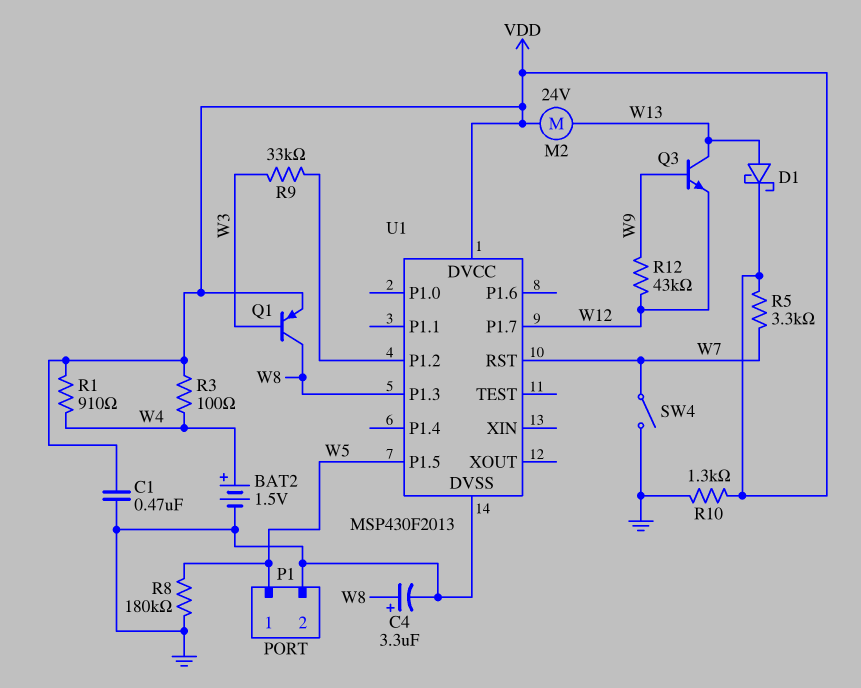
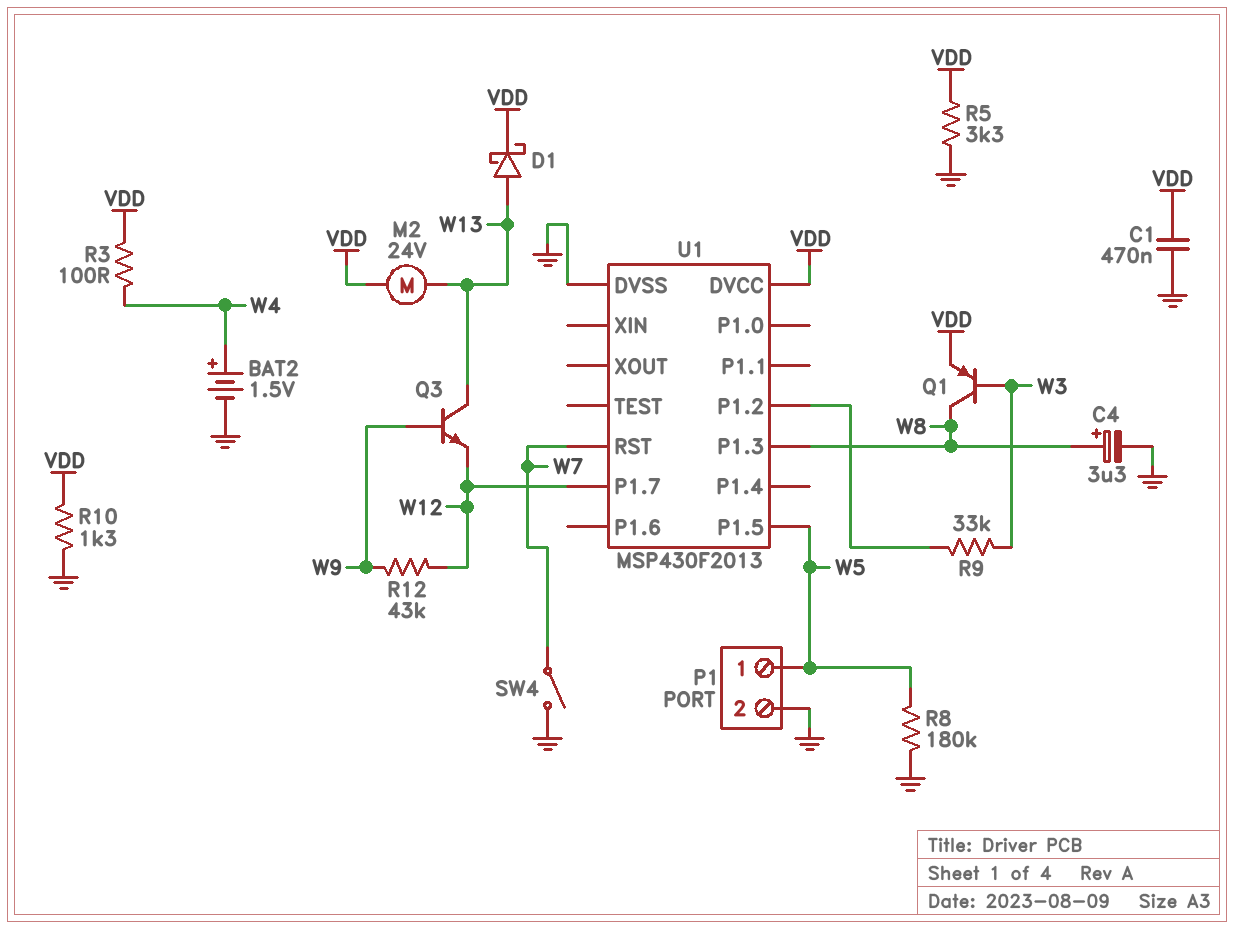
R1: 910 (VDD, W4) -> none
R5: 3.3k (VDD, W7) -> 3.3k (GND, VDD)

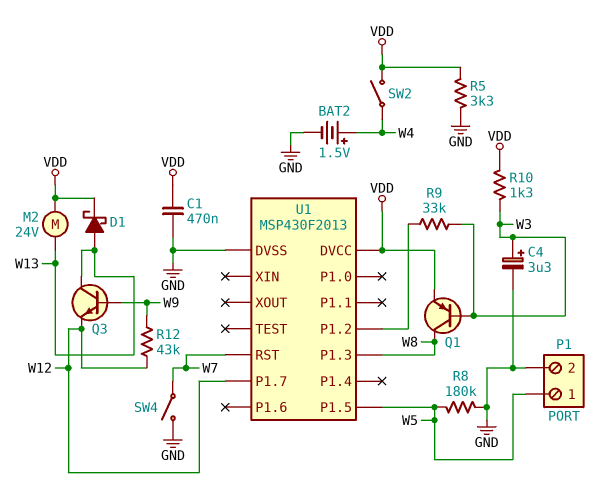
C4: 3.3uF (plus W8, minus GND) -> 3.3uF (plus W3, minus GND)
R3: 100 (VDD, W4) -> none
R10: 1.3k (GND, VDD) -> 1.3k (VDD, W3)
SW2: none -> switch (VDD, W4)

